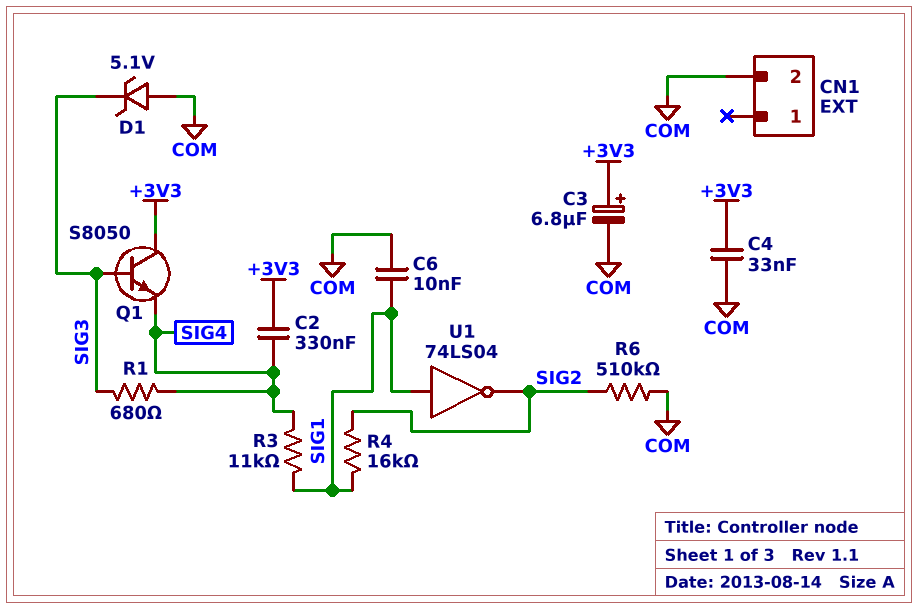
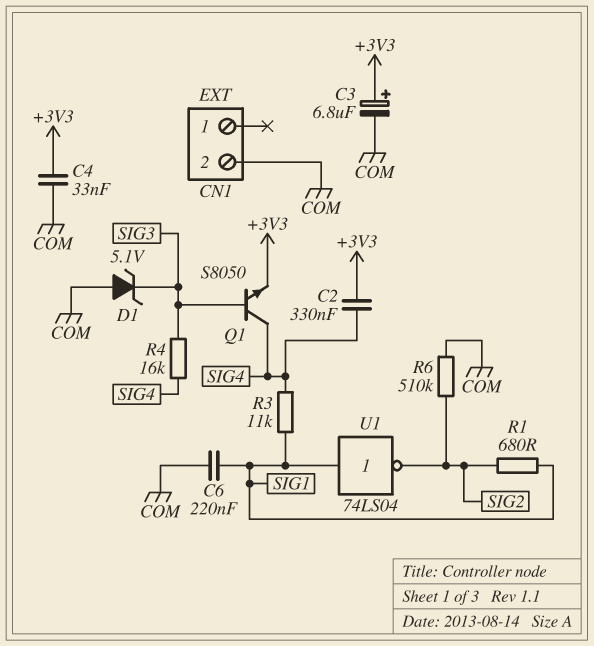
C6: 10nF (COM, SIG1) -> 220nF (COM, SIG1)
Q1: NPN S8050 (B SIG3, C +3V3, E SIG4) -> NPN S8050 (B SIG3, C SIG4, E +3V3)
R1: 680 (SIG3, SIG4) -> 680 (SIG1, SIG2)
R4: 16k (SIG1, SIG2) -> 16k (SIG3, SIG4)

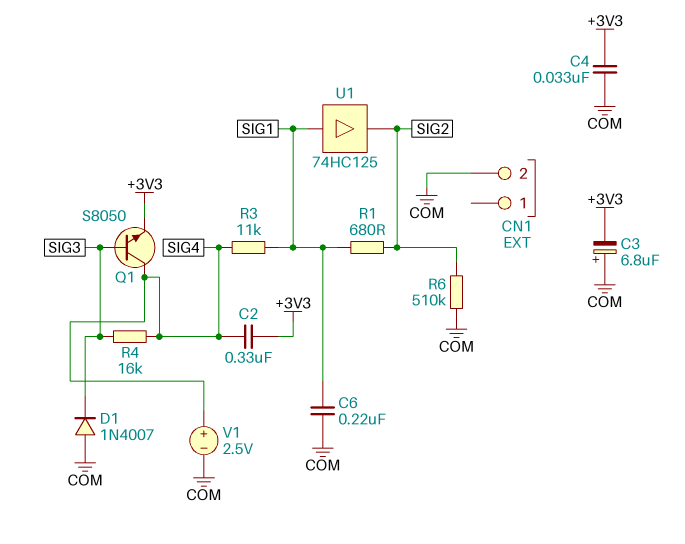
C3: 6.8uF (plus +3V3, minus COM) -> 6.8uF (plus COM, minus +3V3)
D1: zener 5.1V (A COM, K SIG3) -> diode 1N4007 (A COM, K SIG3)
U1: NOT 74LS04 (in SIG1, out SIG2) -> buffer 74HC125 (in SIG1, out SIG2)
V1: none -> 2.5V (plus SIG4, minus COM)

